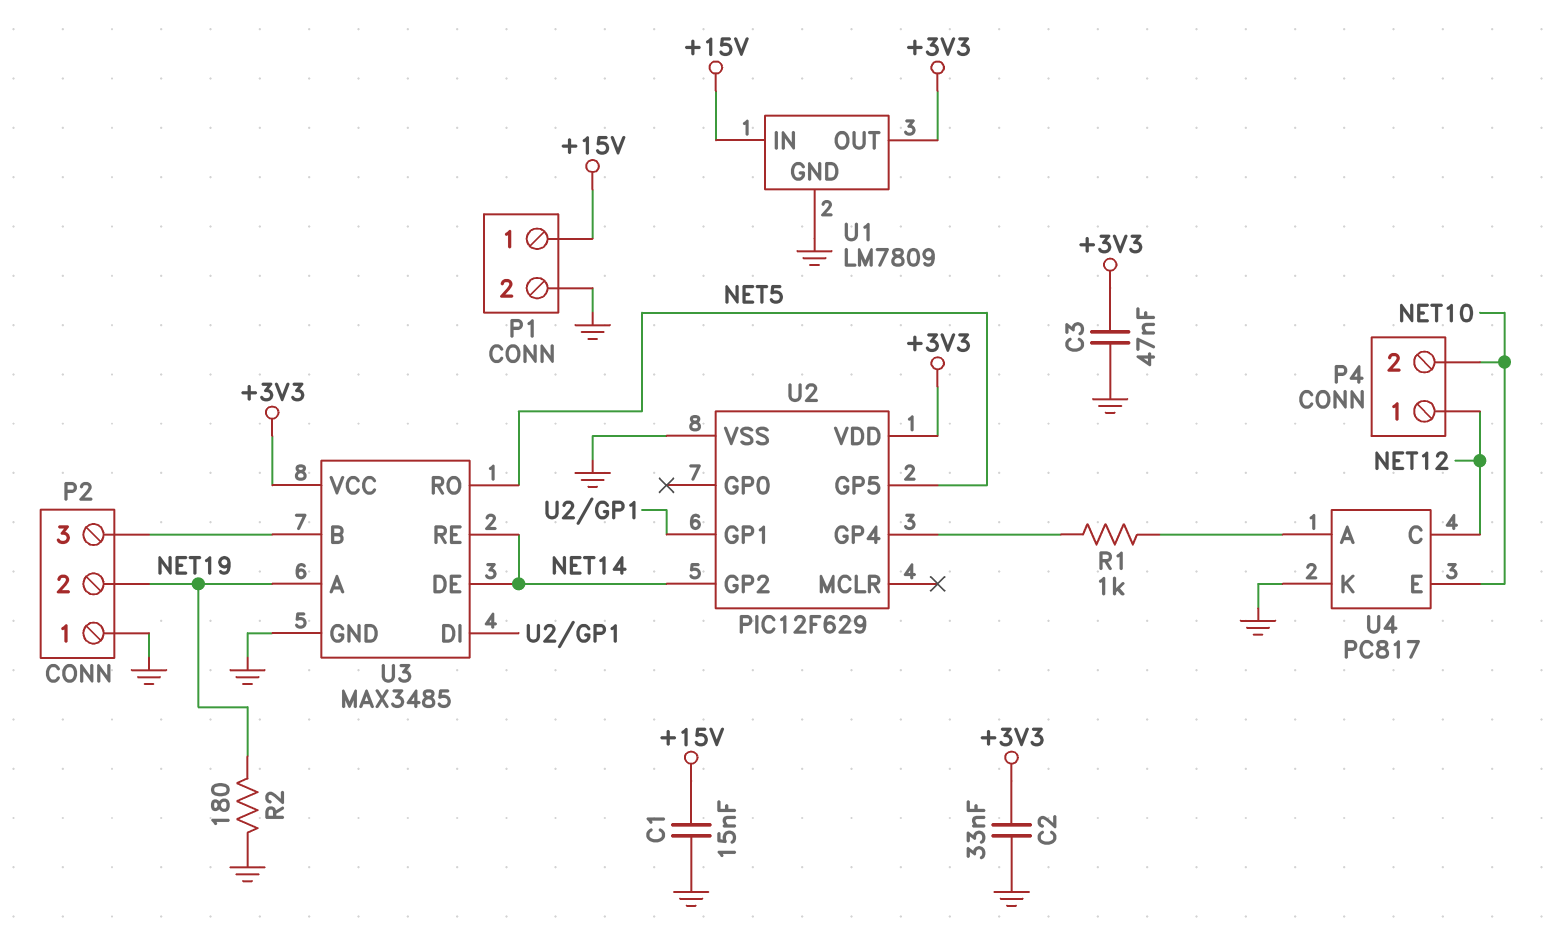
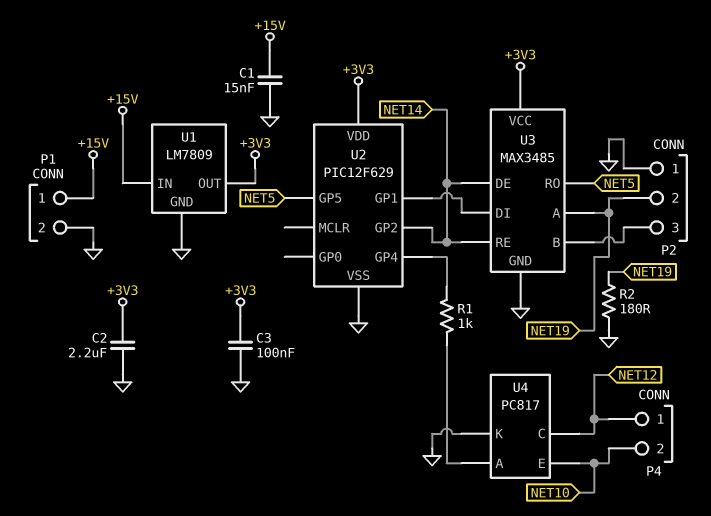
C2: 33nF (+3V3, GND) -> 2.2uF (+3V3, GND)
C3: 47nF (+3V3, GND) -> 100nF (+3V3, GND)

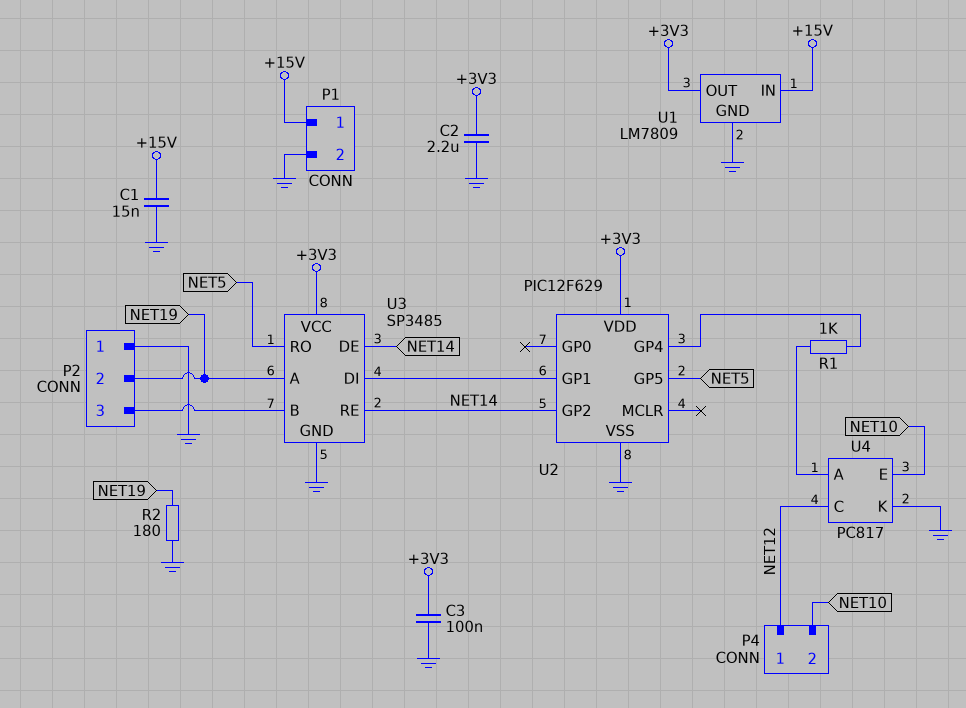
U3: MAX3485 -> SP3485

